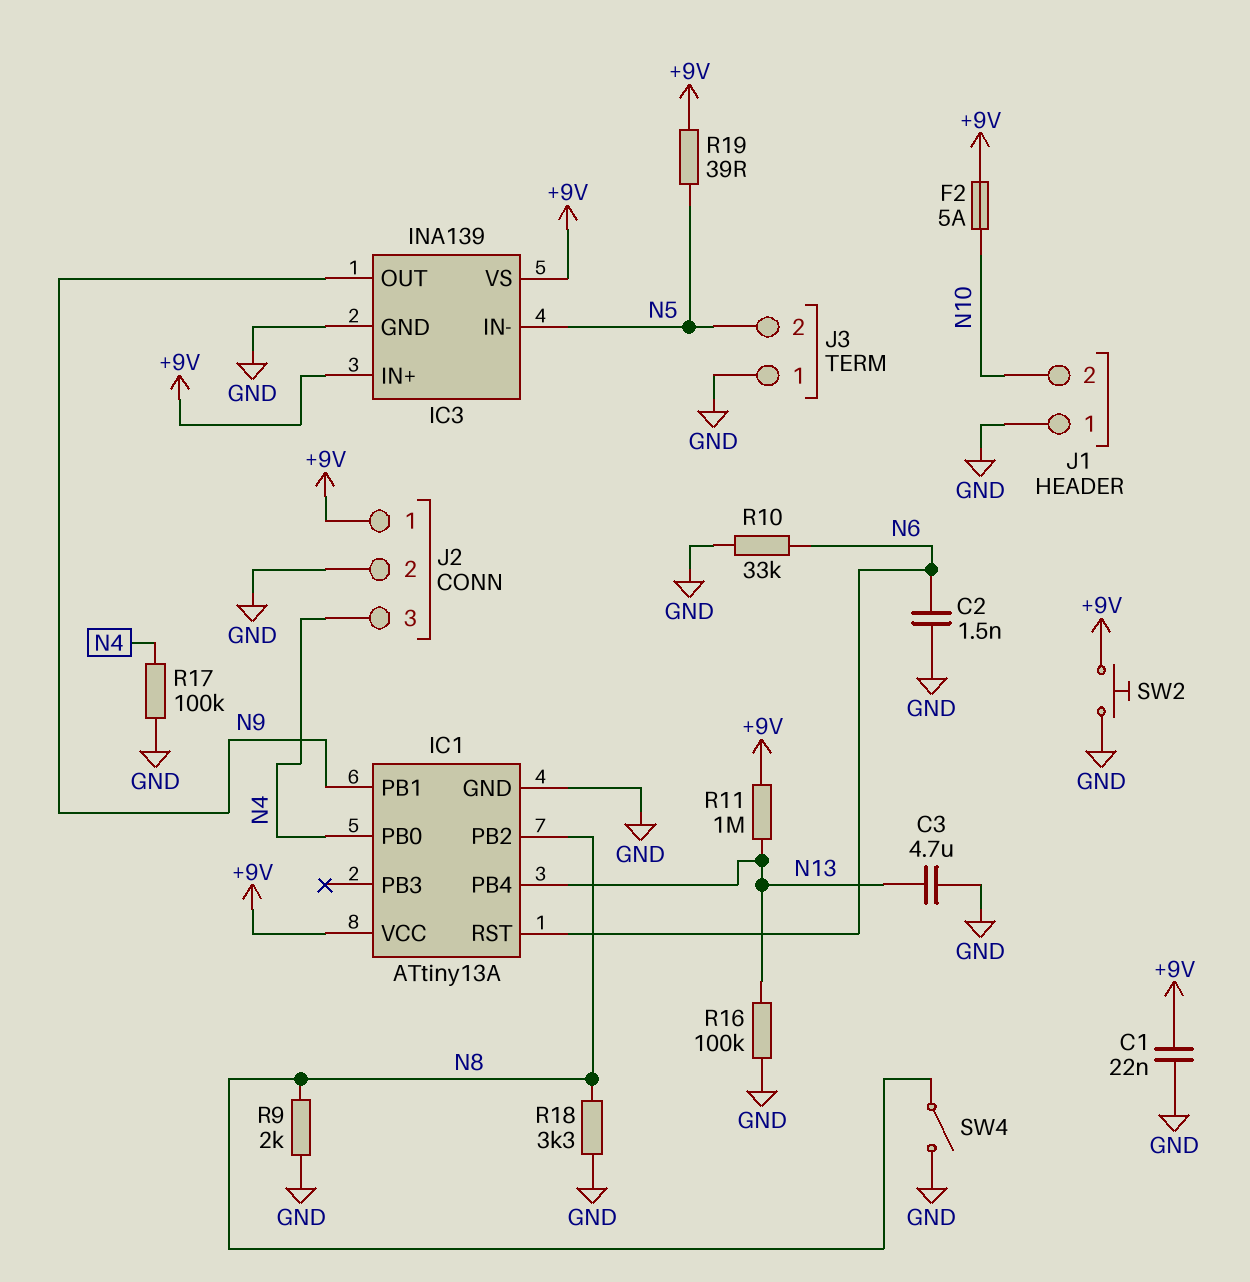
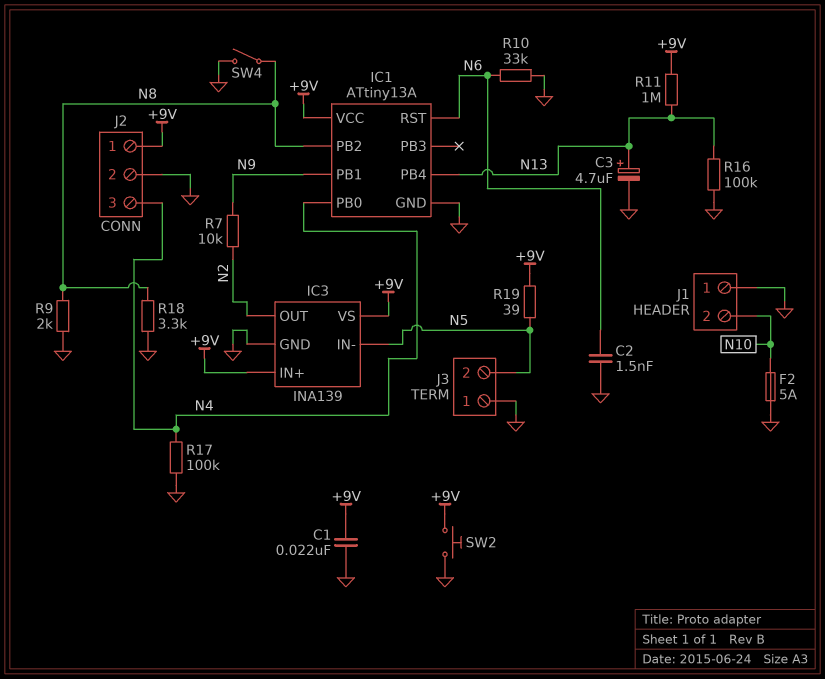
C3: 4.7uF (GND, N13) -> 4.7uF (plus N13, minus GND)
F2: 5A (+9V, N10) -> 5A (GND, N10)
IC3 pin OUT: N9 -> N2
R7: none -> 10k (N2, N9)

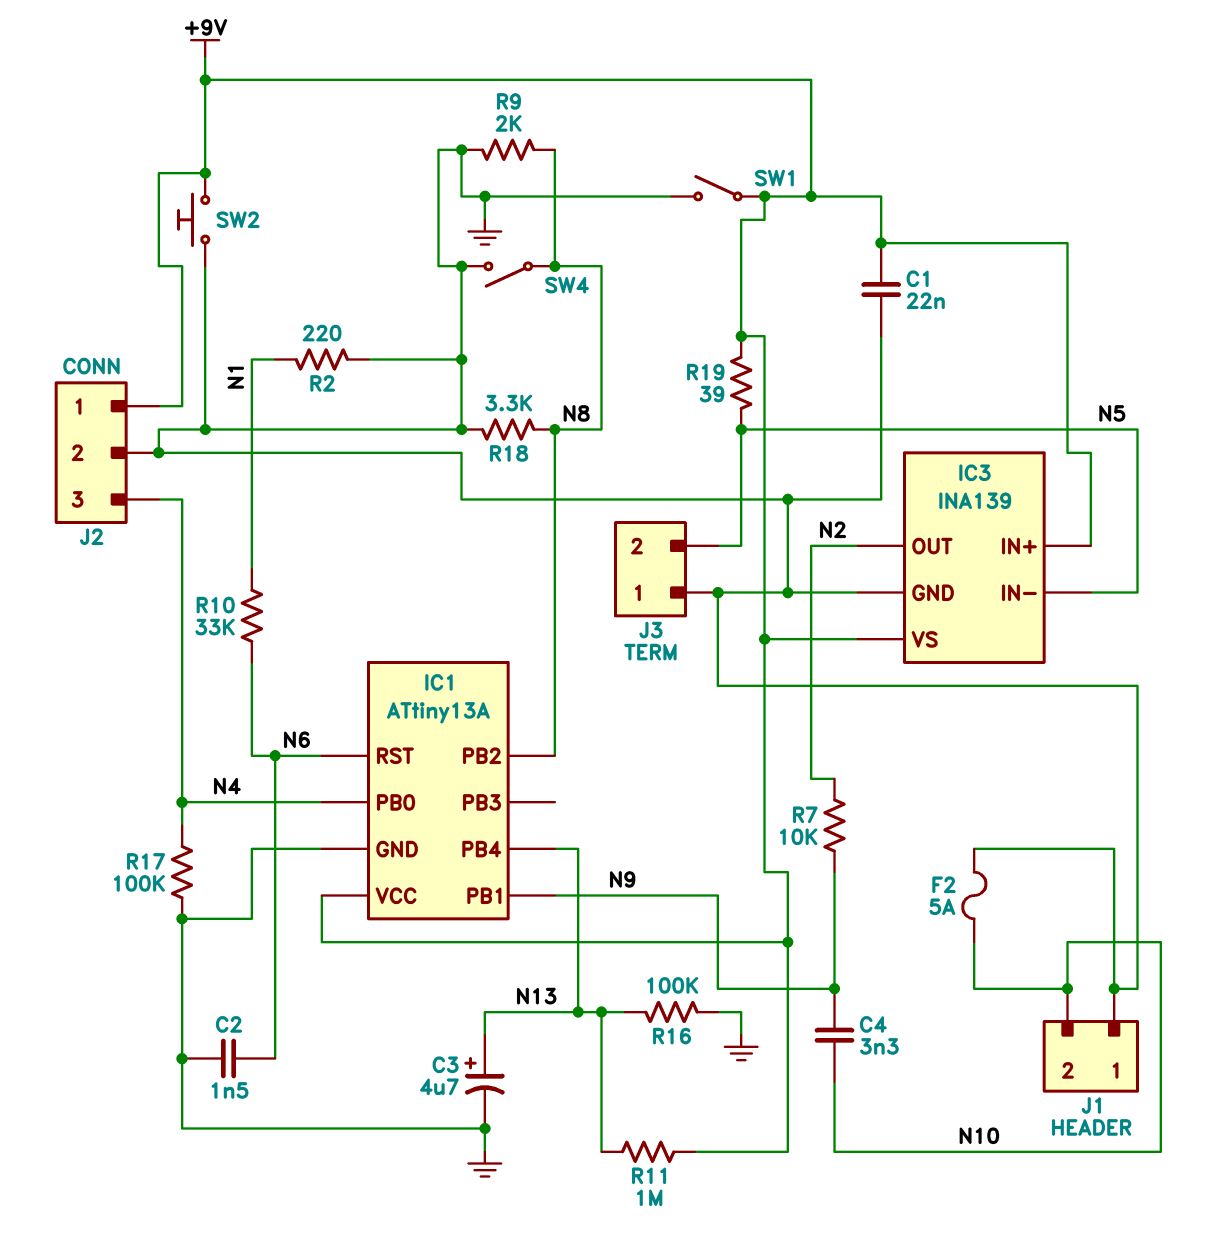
C4: none -> 3.3nF (N9, N10)
R2: none -> 220 (GND, N1)
R10: 33k (GND, N6) -> 33k (N1, N6)
SW1: none -> switch (+9V, GND)

